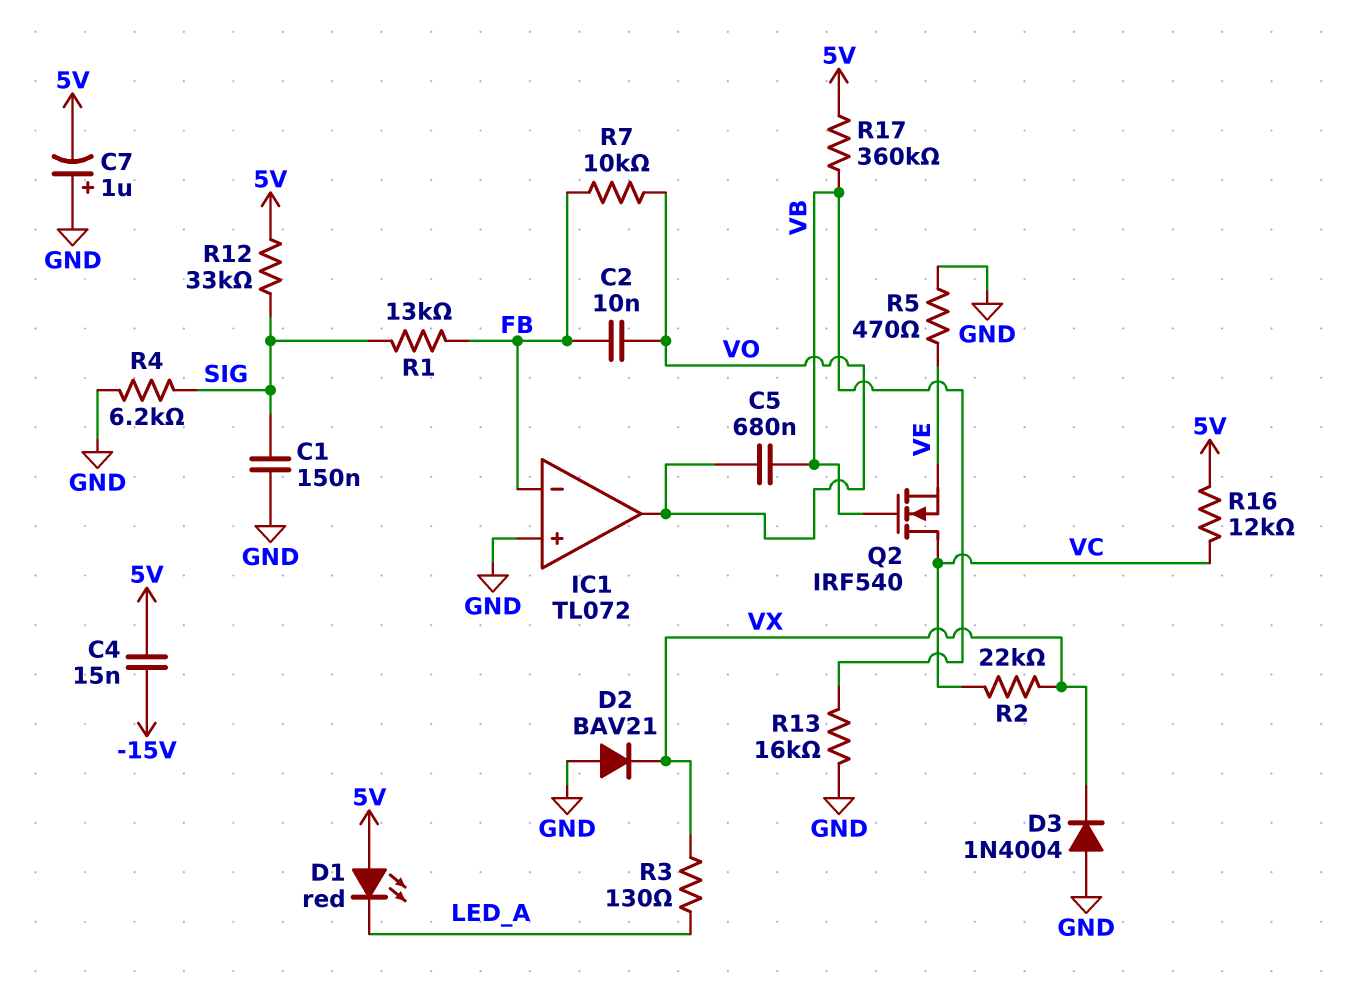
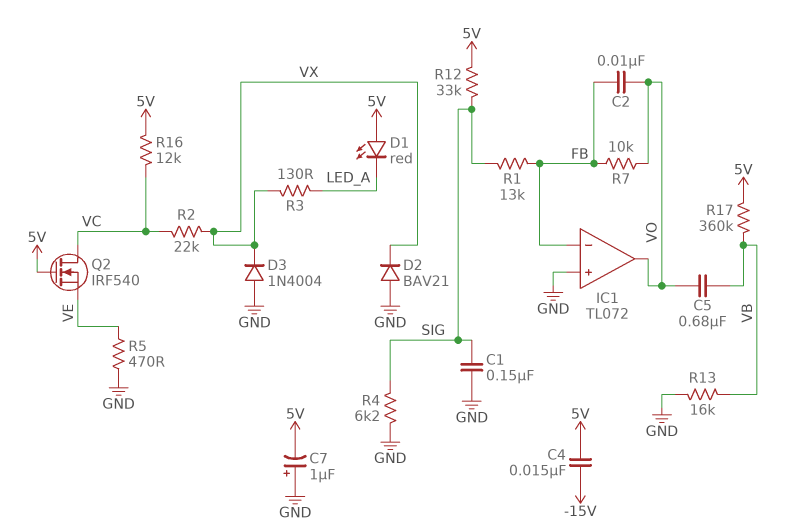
Q2: NMOS IRF540 (G VB, D VC, S VE) -> NMOS IRF540 (G 5V, D VC, S VE)

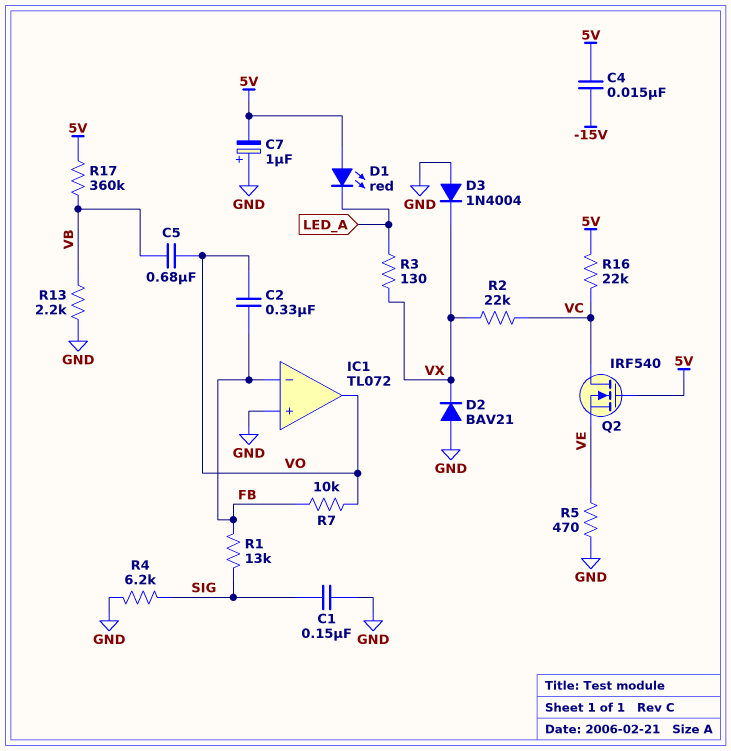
C2: 10nF (FB, VO) -> 330nF (FB, VO)
R12: 33k (5V, SIG) -> none
R13: 16k (GND, VB) -> 2.2k (GND, VB)
R16: 12k (5V, VC) -> 22k (5V, VC)

